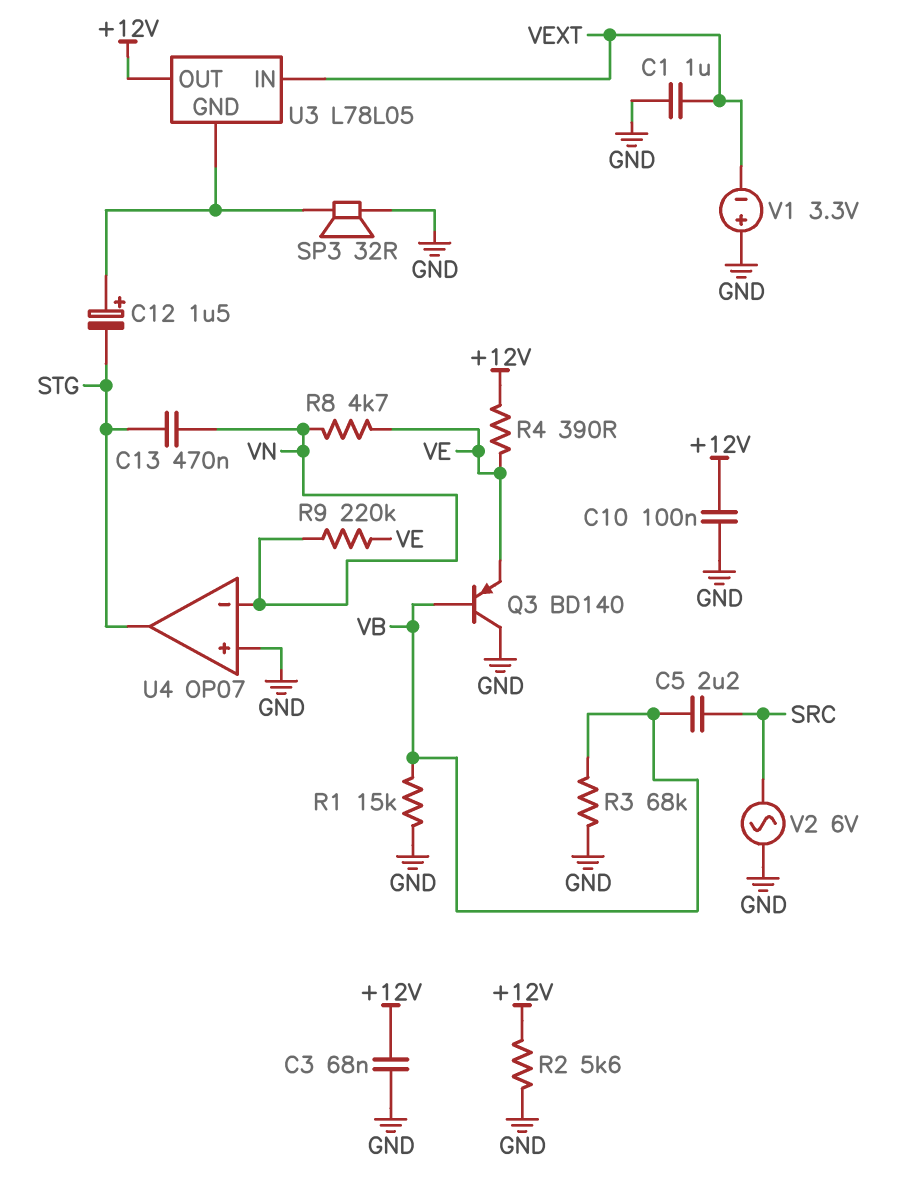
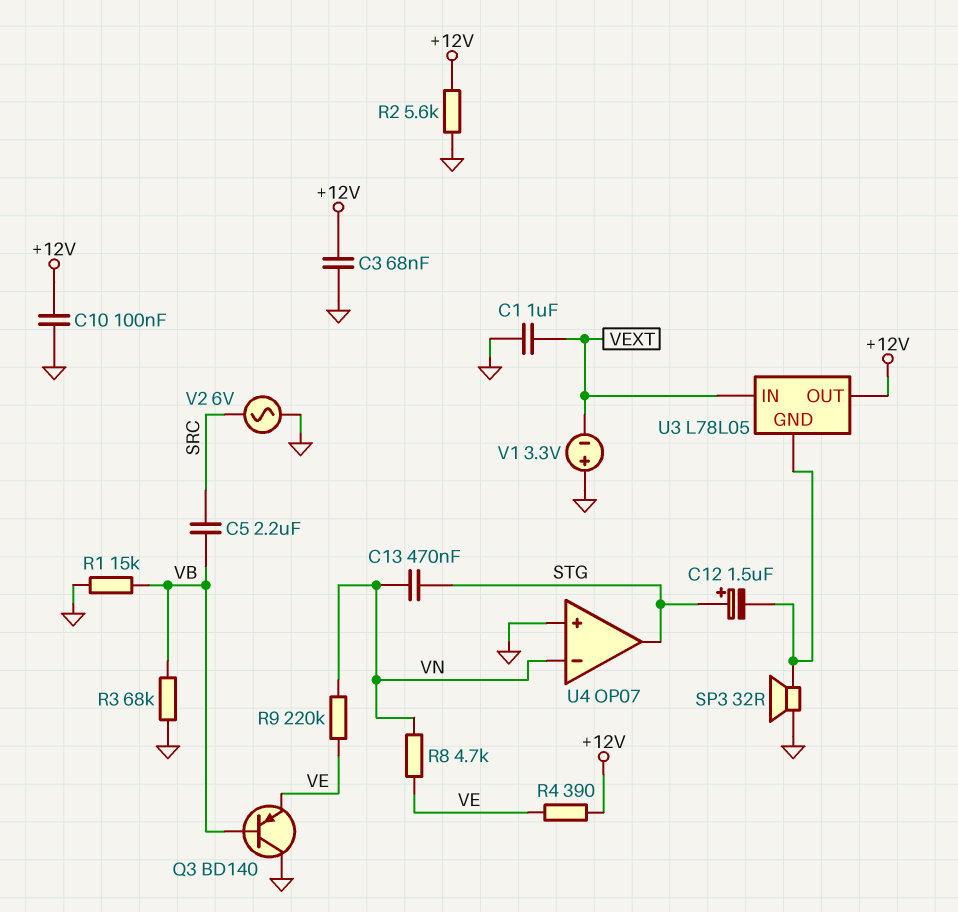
C12: 1.5uF (plus U3/GND, minus STG) -> 1.5uF (plus STG, minus U3/GND)

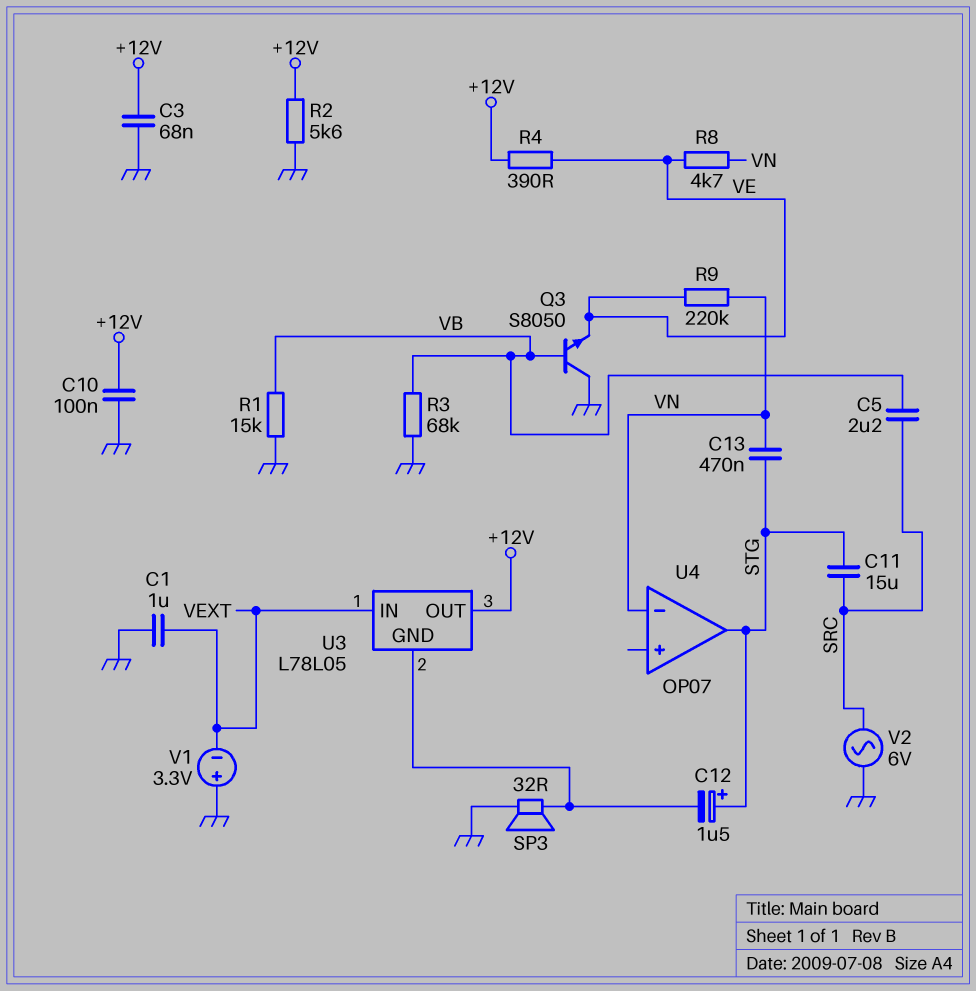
C11: none -> 15uF (SRC, STG)
Q3: PNP BD140 (B VB, C GND, E VE) -> NPN S8050 (B VB, C GND, E VE)
U4 pin in+: GND -> none

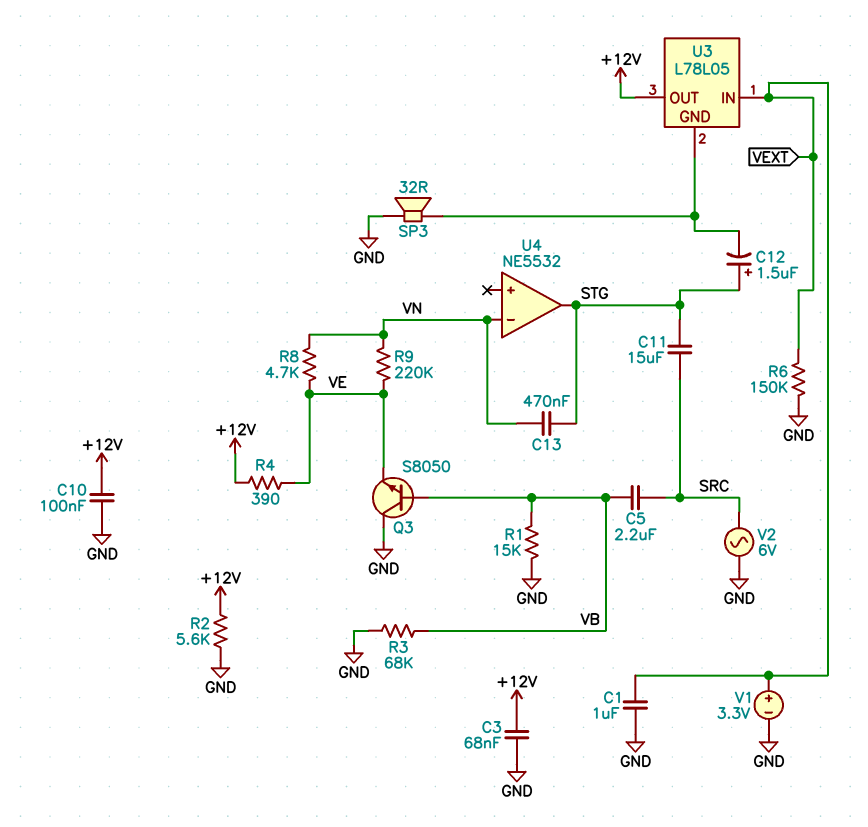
R6: none -> 150k (GND, VEXT)
U4: OP07 -> NE5532
V1: 3.3V (plus GND, minus VEXT) -> 3.3V (plus VEXT, minus GND)

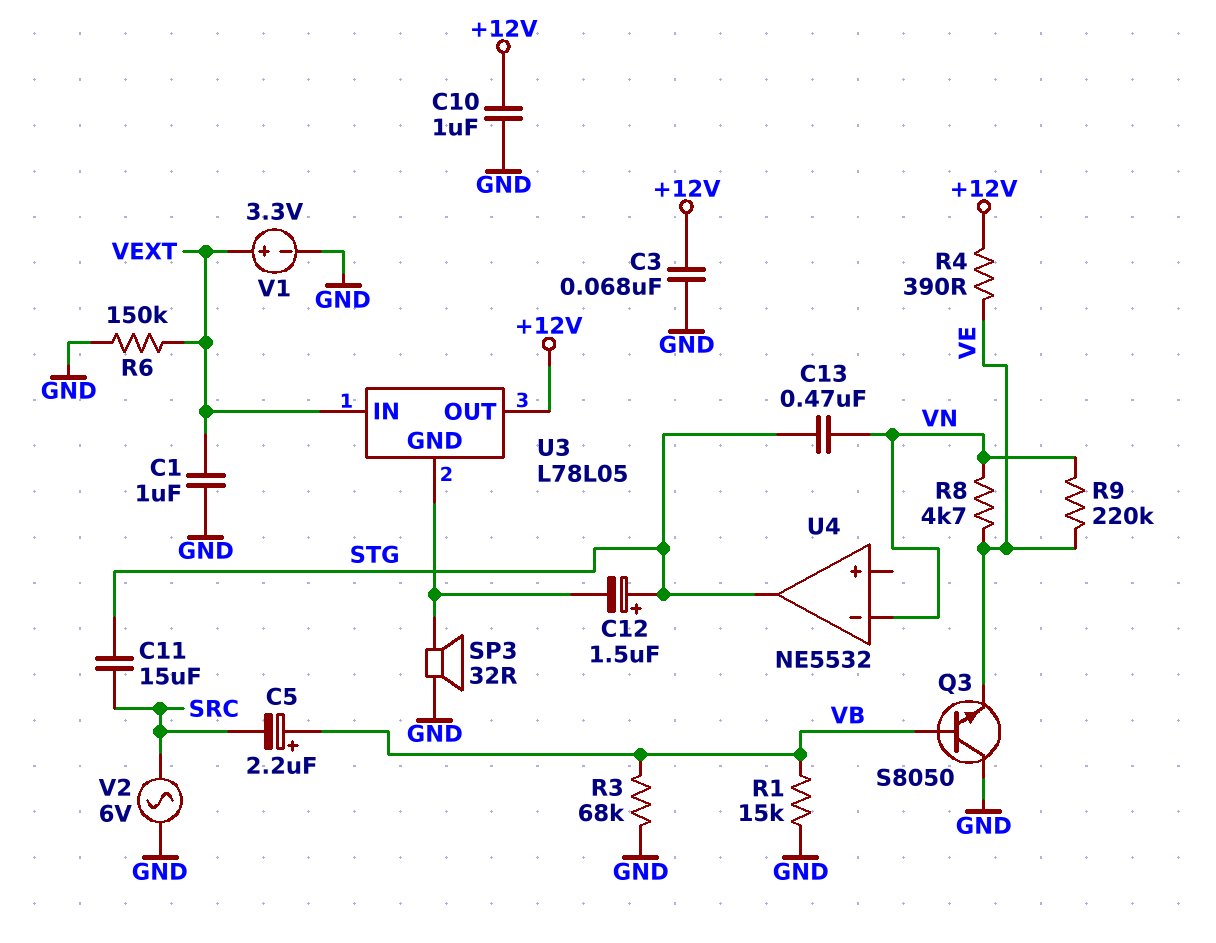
C5: 2.2uF (SRC, VB) -> 2.2uF (plus VB, minus SRC)
C10: 100nF (+12V, GND) -> 1uF (+12V, GND)
R2: 5.6k (+12V, GND) -> none

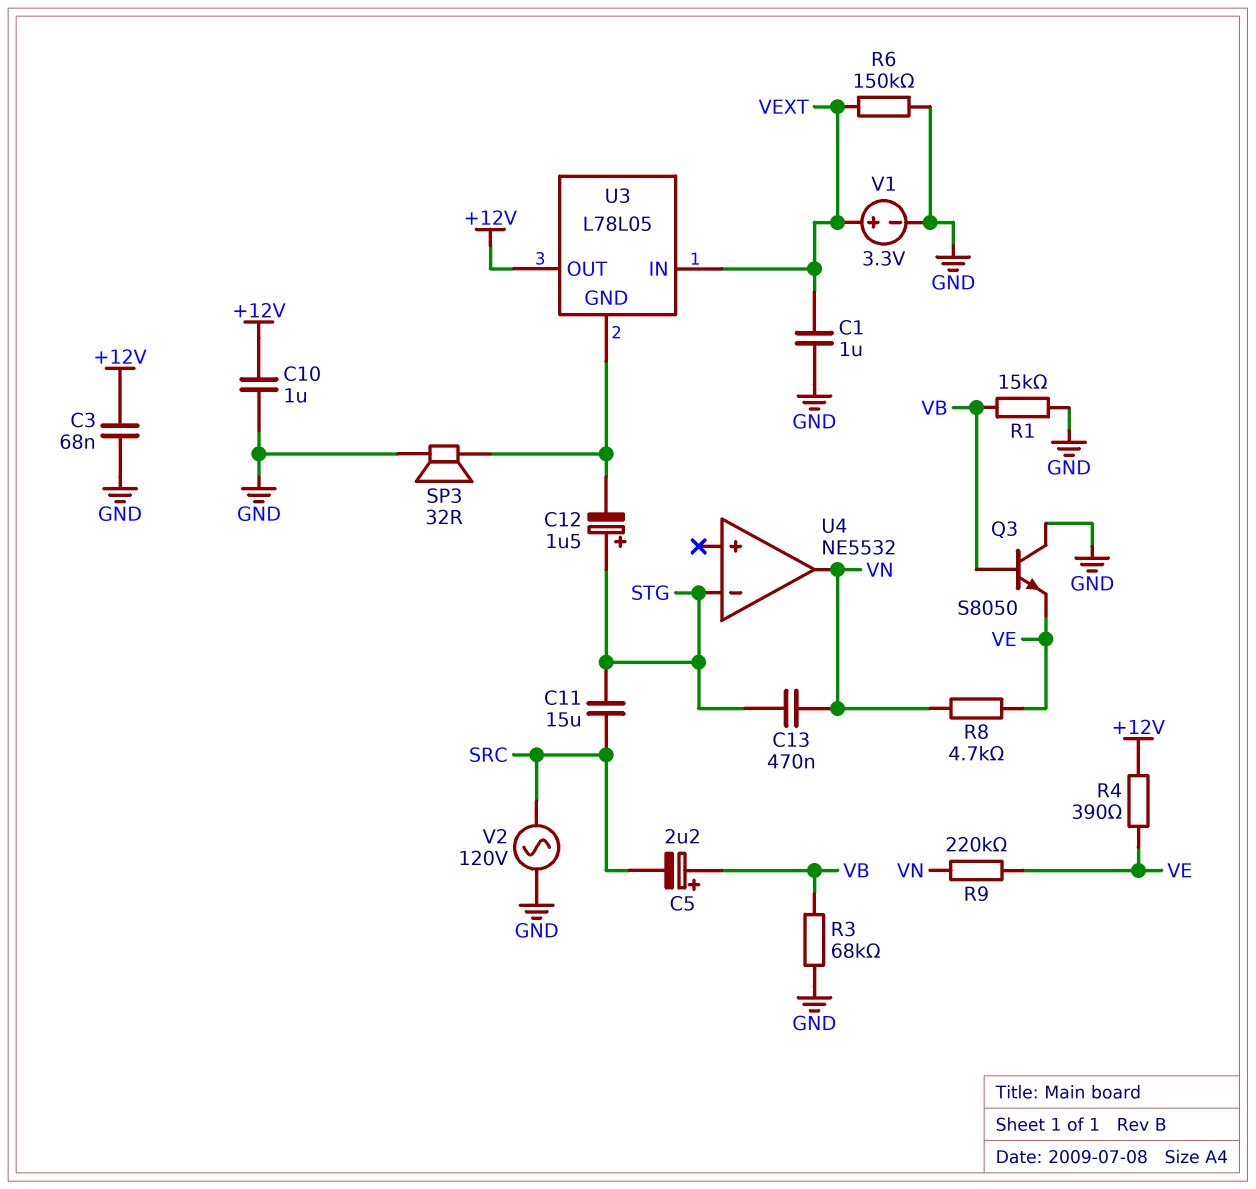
U4 pin in-: VN -> STG
U4 pin out: STG -> VN
V2: AC 6V (GND, SRC) -> AC 120V (GND, SRC)

